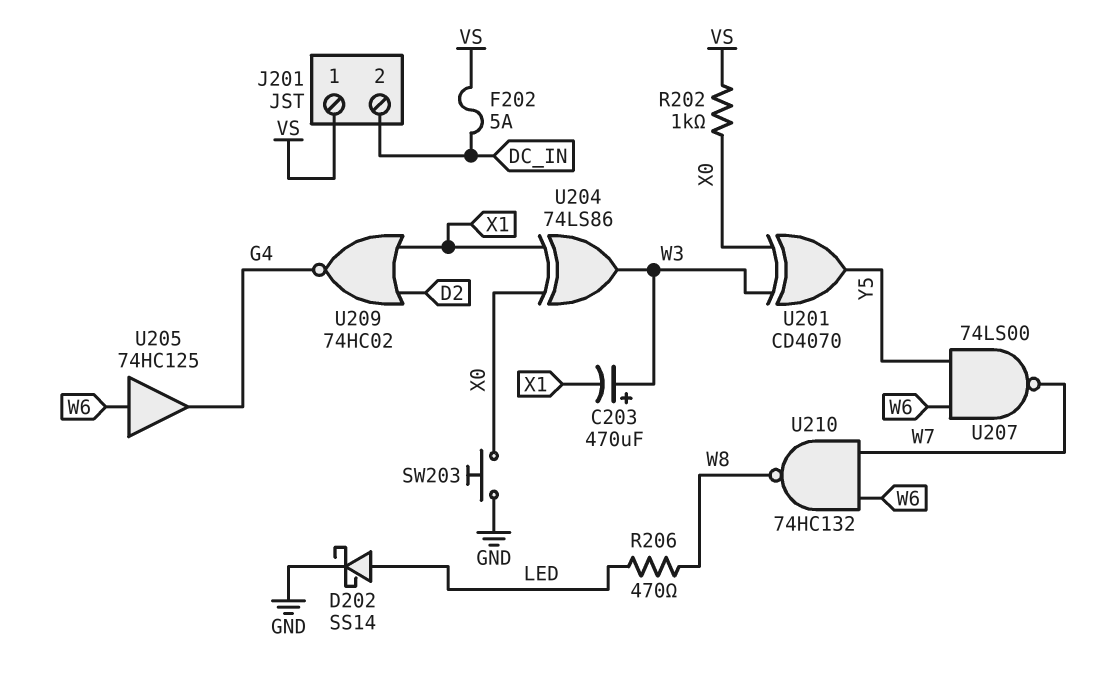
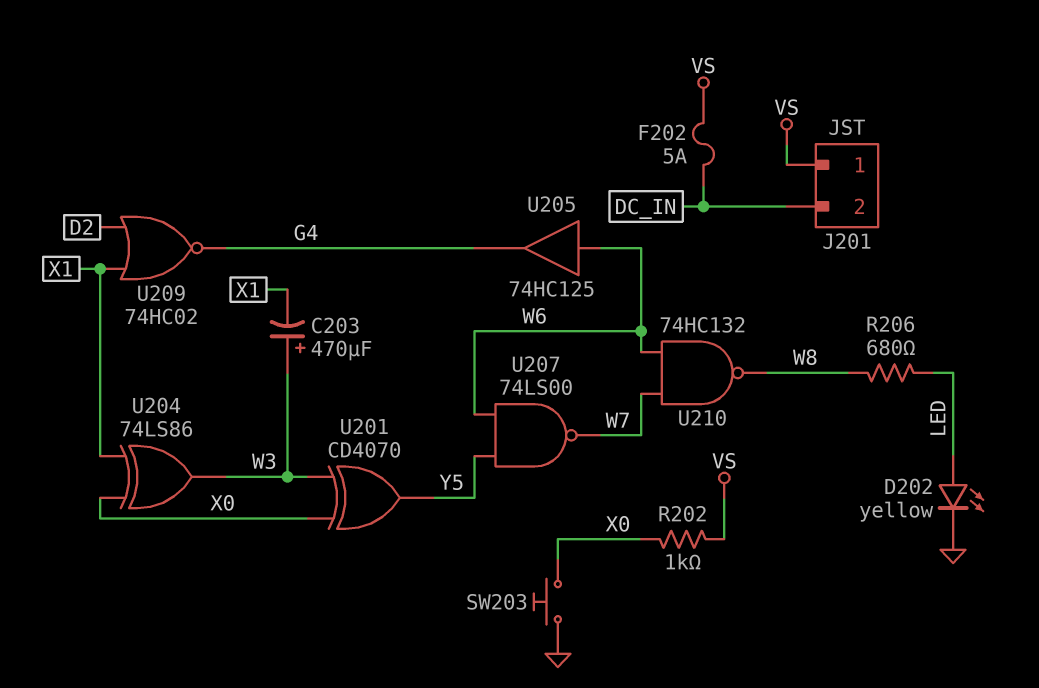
D202: schottky SS14 (A LED, K GND) -> LED yellow (A LED, K GND)
R206: 470 (LED, W8) -> 680 (LED, W8)

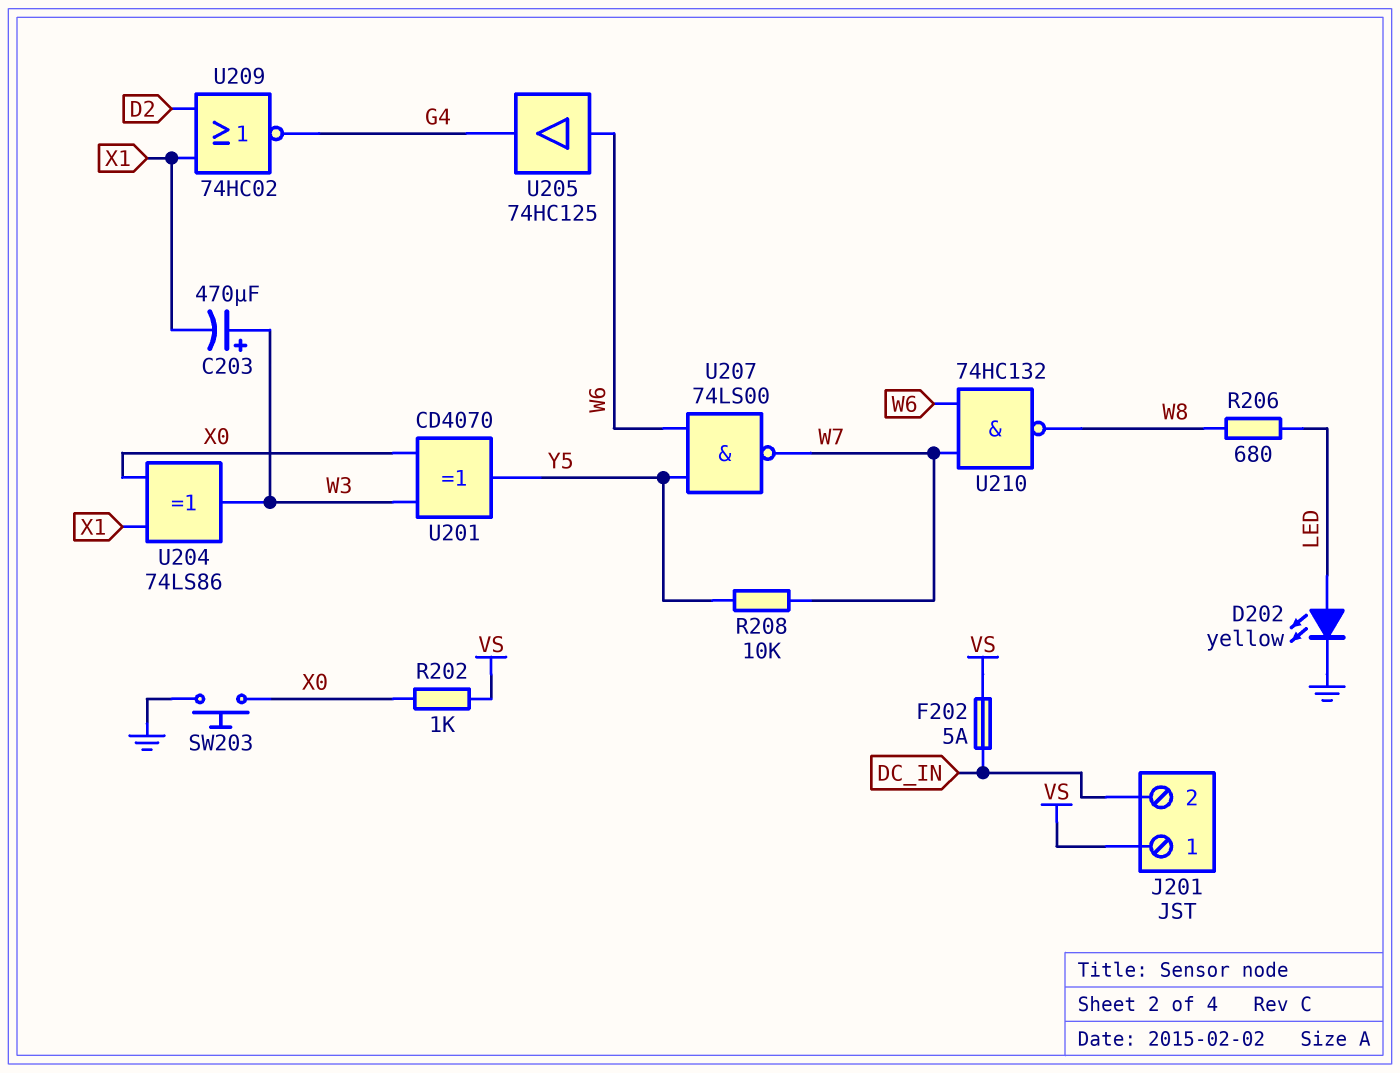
R208: none -> 10k (W7, Y5)

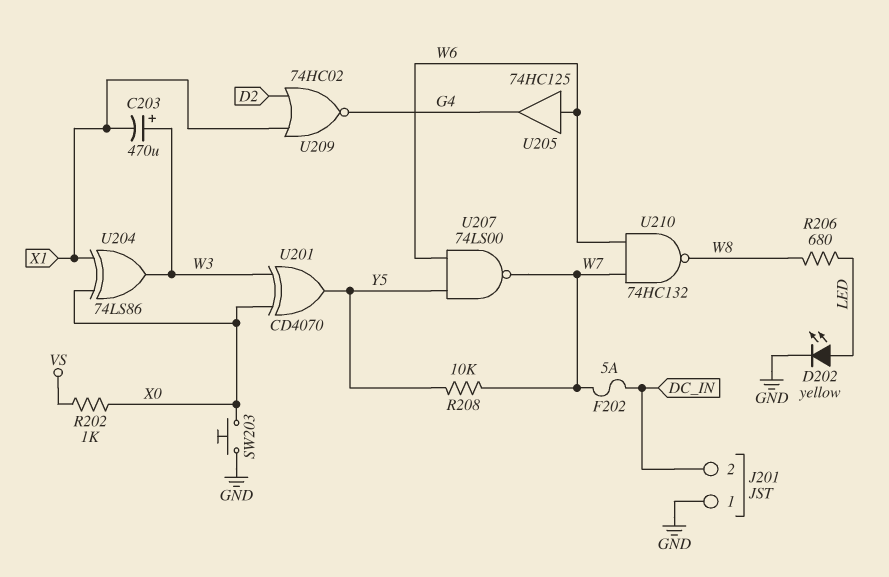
F202: 5A (DC_IN, VS) -> 5A (DC_IN, W7)
J201 pin 1: VS -> GND

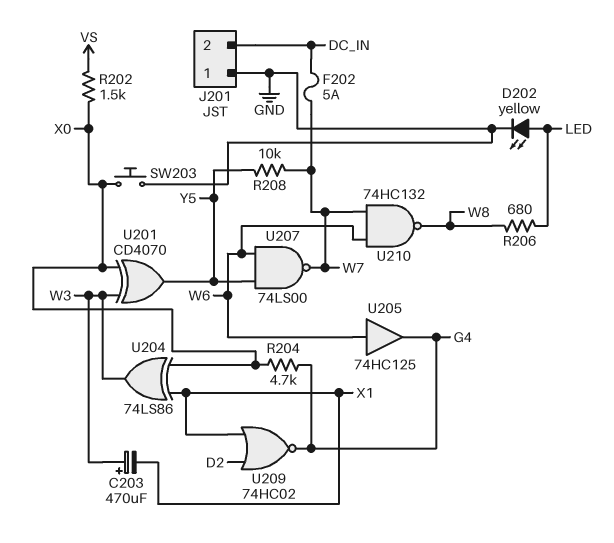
R202: 1k (VS, X0) -> 1.5k (VS, X0)
R204: none -> 4.7k (G4, X0)

